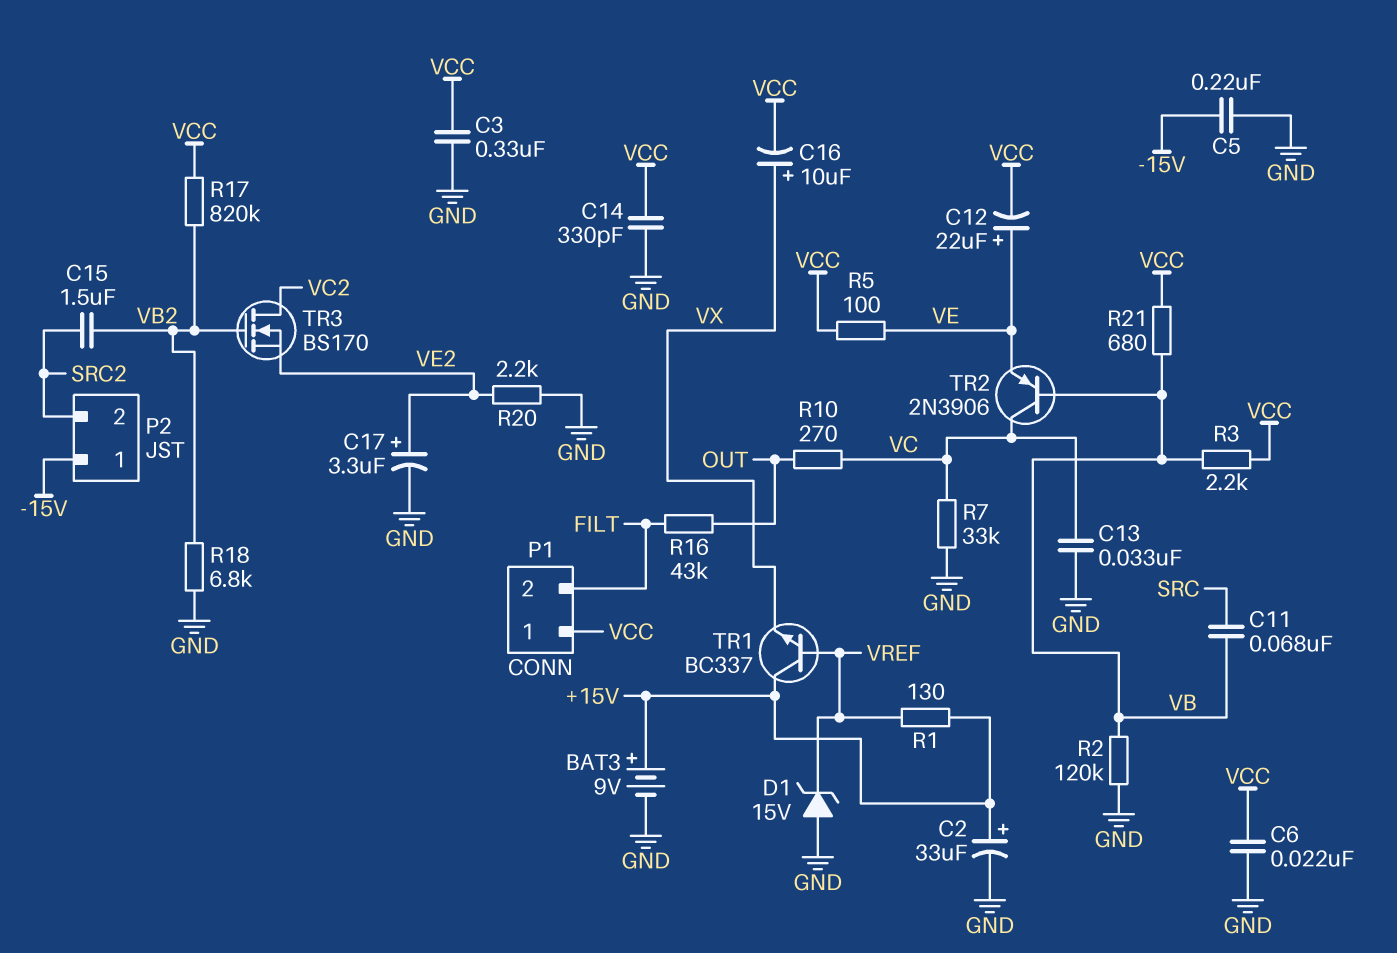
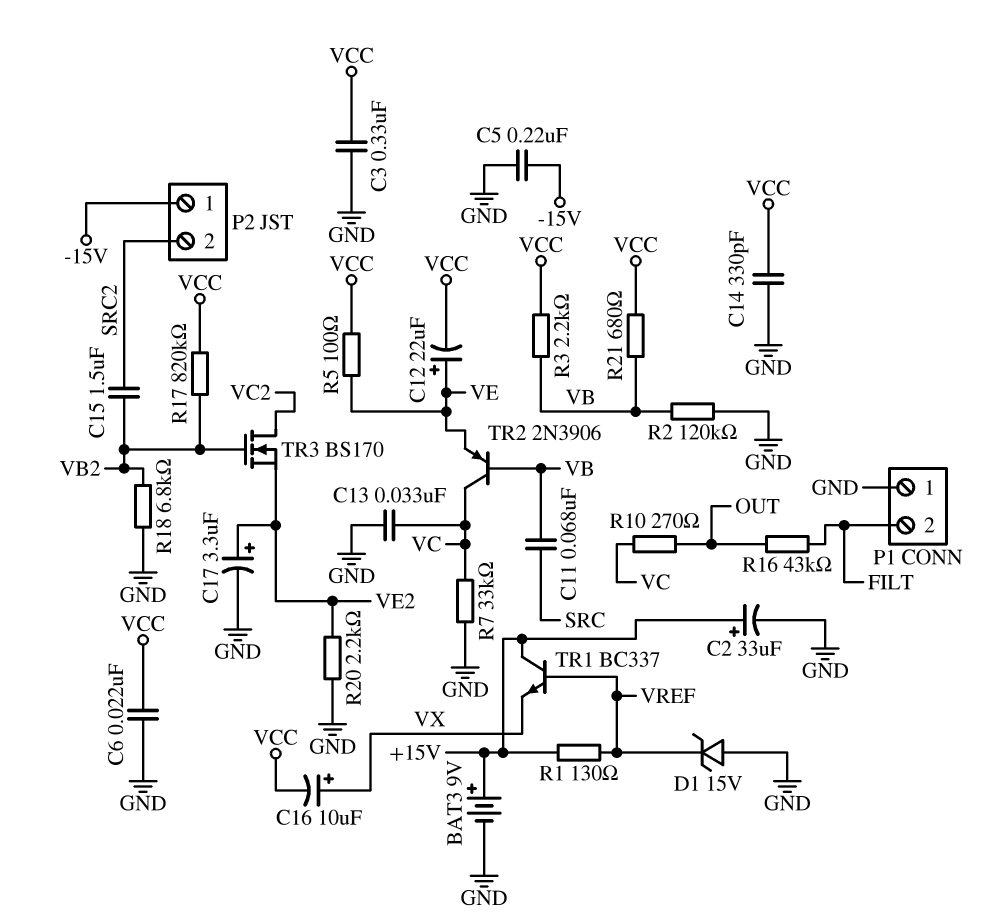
P1 pin 1: VCC -> GND

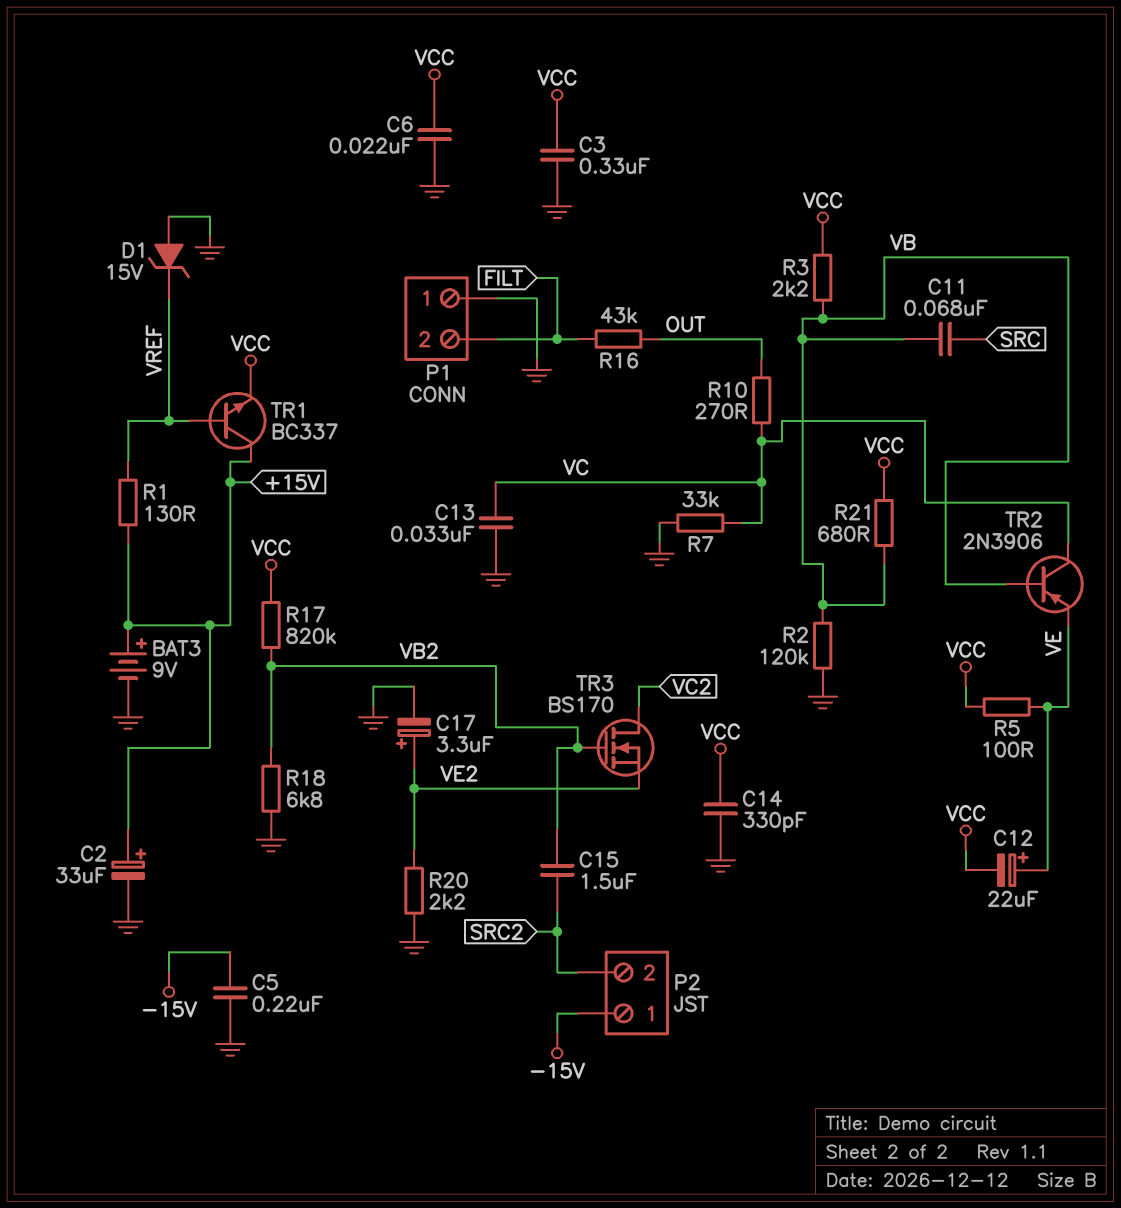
C16: 10uF (plus VX, minus VCC) -> none
TR1: NPN BC337 (B VREF, C +15V, E VX) -> NPN BC337 (B VREF, C +15V, E VCC)

